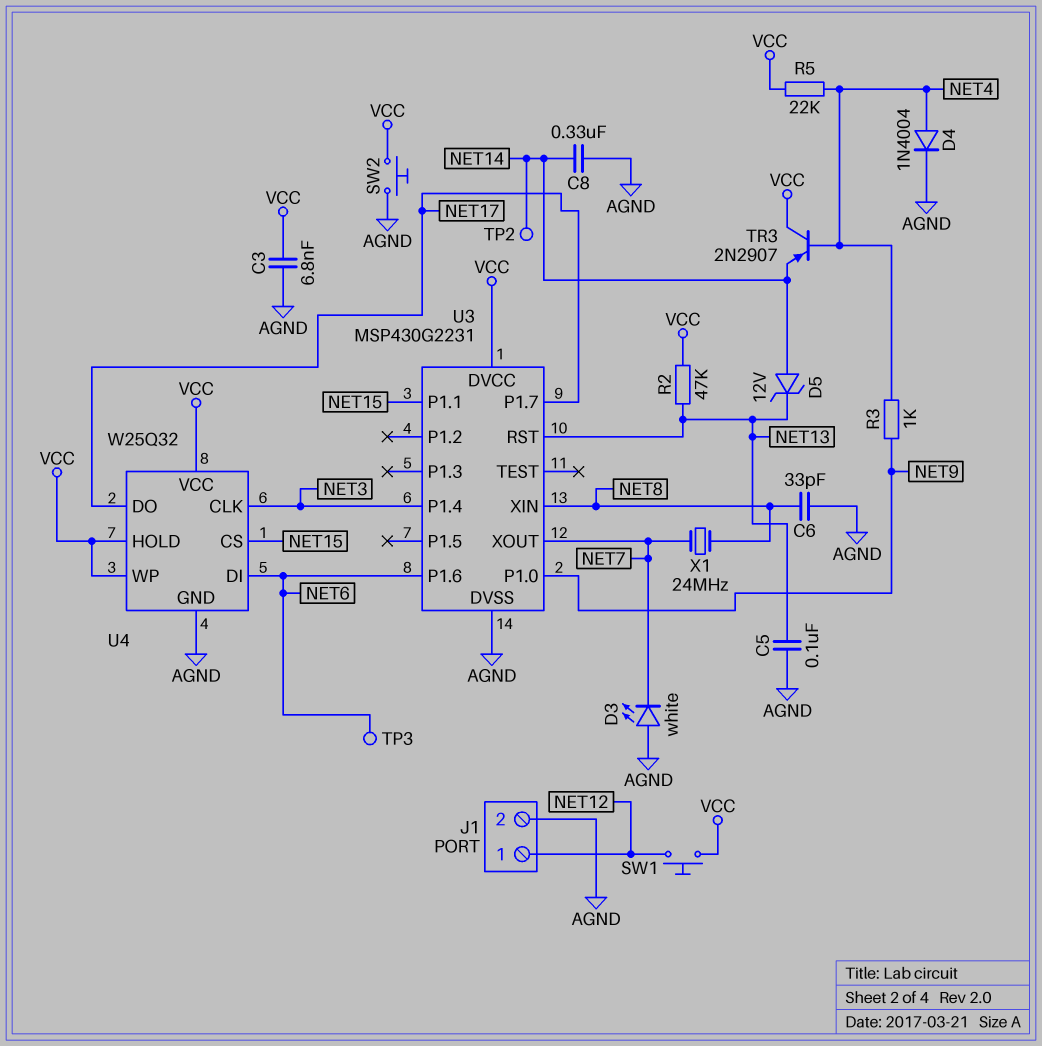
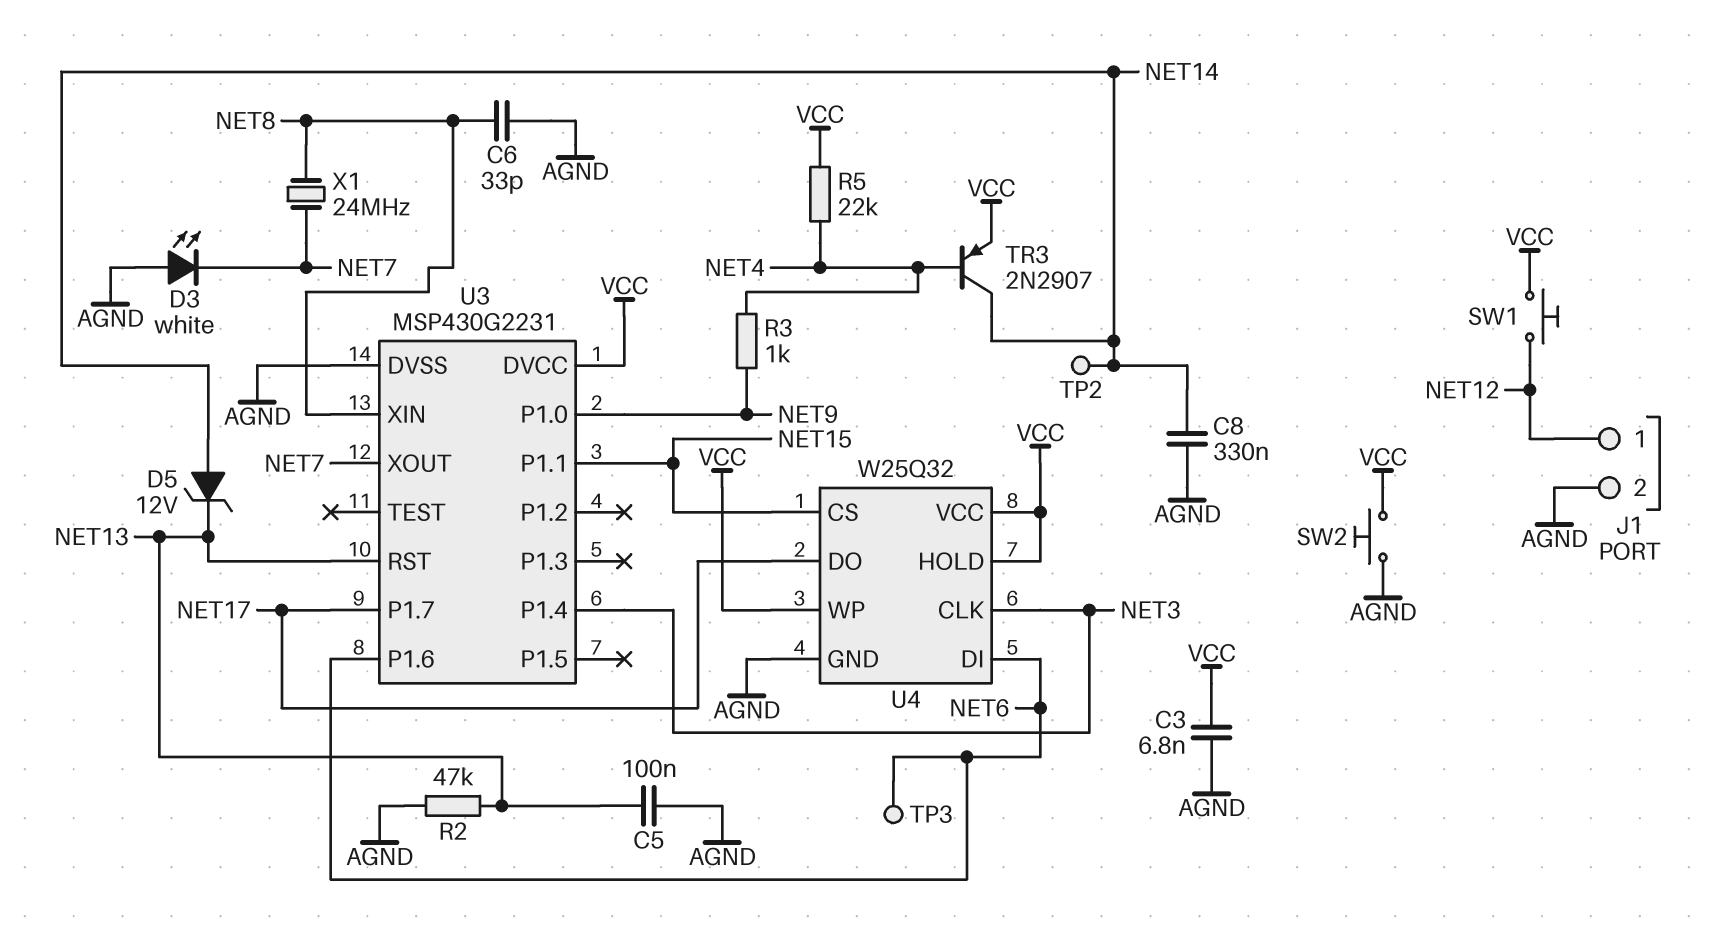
D4: diode 1N4004 (A NET4, K AGND) -> none
R2: 47k (NET13, VCC) -> 47k (AGND, NET13)
TR3: PNP 2N2907 (B NET4, C VCC, E NET14) -> PNP 2N2907 (B NET4, C NET14, E VCC)

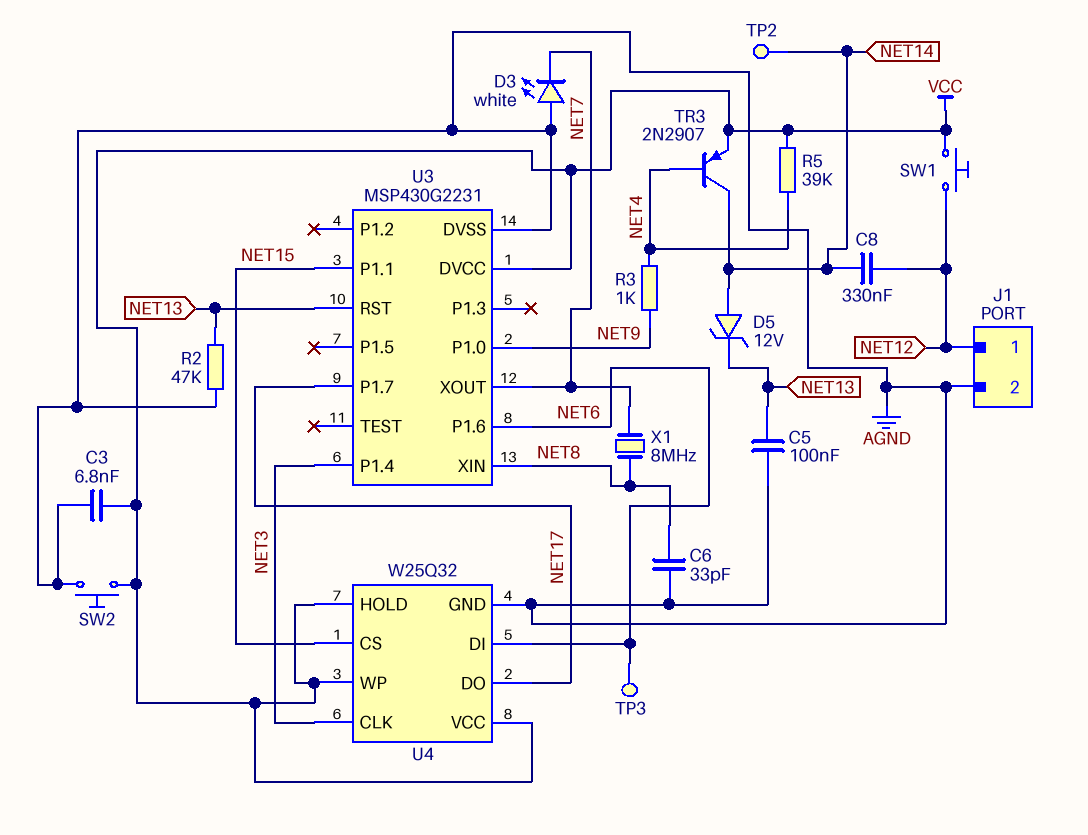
C8: 330nF (AGND, NET14) -> 330nF (NET12, NET14)
R5: 22k (NET4, VCC) -> 39k (NET4, VCC)
X1: 24MHz (NET7, NET8) -> 8MHz (NET7, NET8)

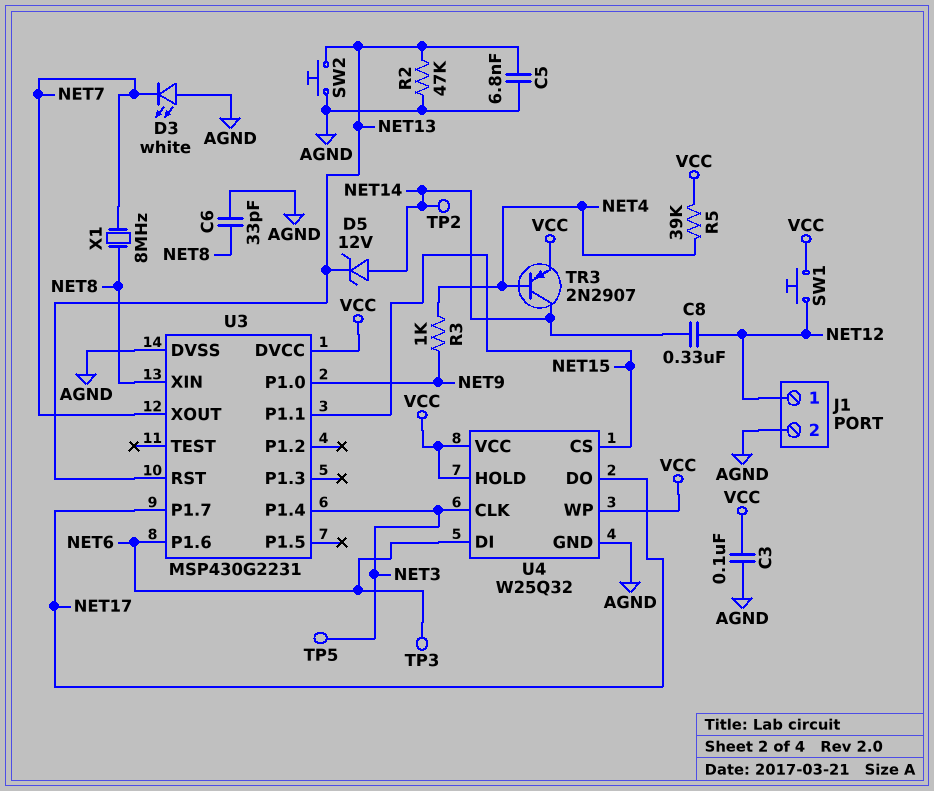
C3: 6.8nF (AGND, VCC) -> 100nF (AGND, VCC)
C5: 100nF (AGND, NET13) -> 6.8nF (AGND, NET13)
SW2: button (AGND, VCC) -> button (AGND, NET13)
TP5: none -> test point (NET3)

